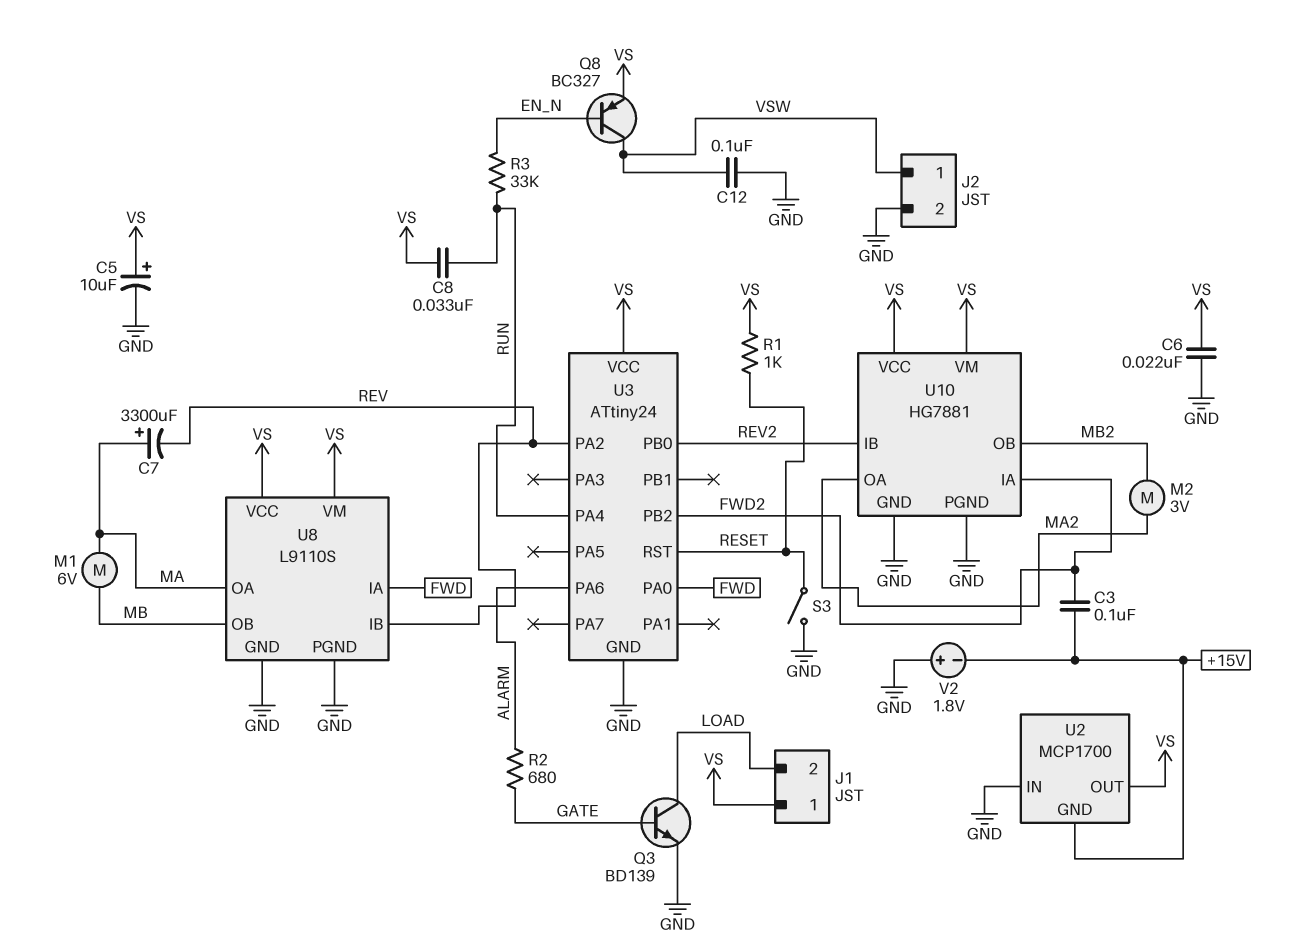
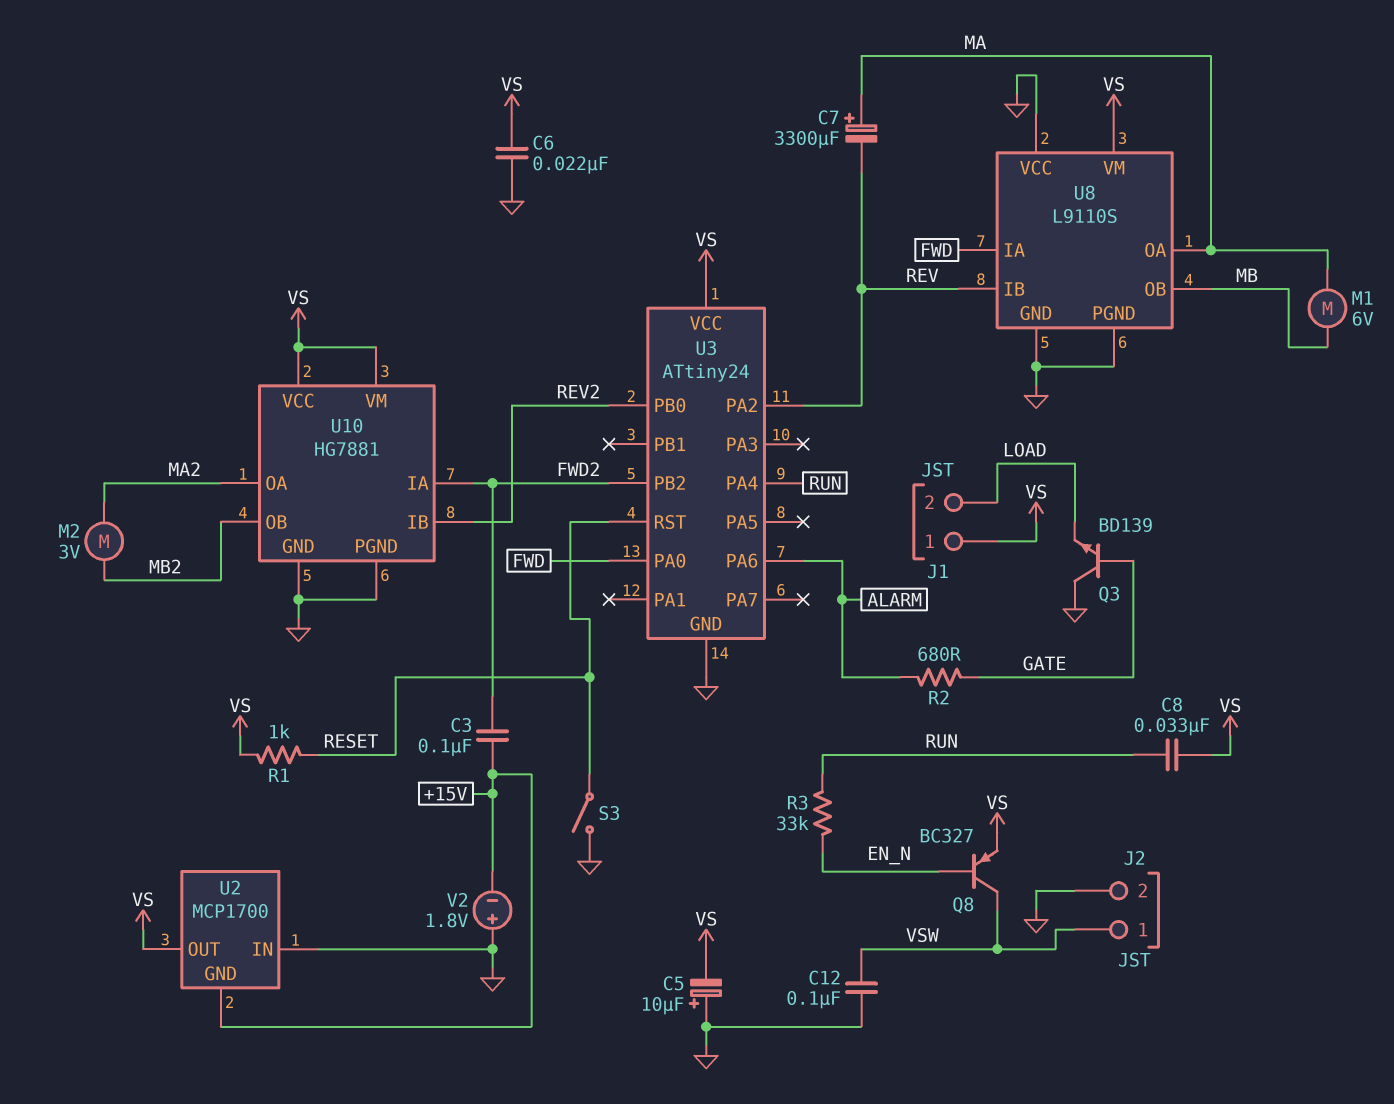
C5: 10uF (plus VS, minus GND) -> 10uF (plus GND, minus VS)
Q3: NPN BD139 (B GATE, C LOAD, E GND) -> NPN BD139 (B GATE, C GND, E LOAD)
U8 pin VCC: VS -> GND

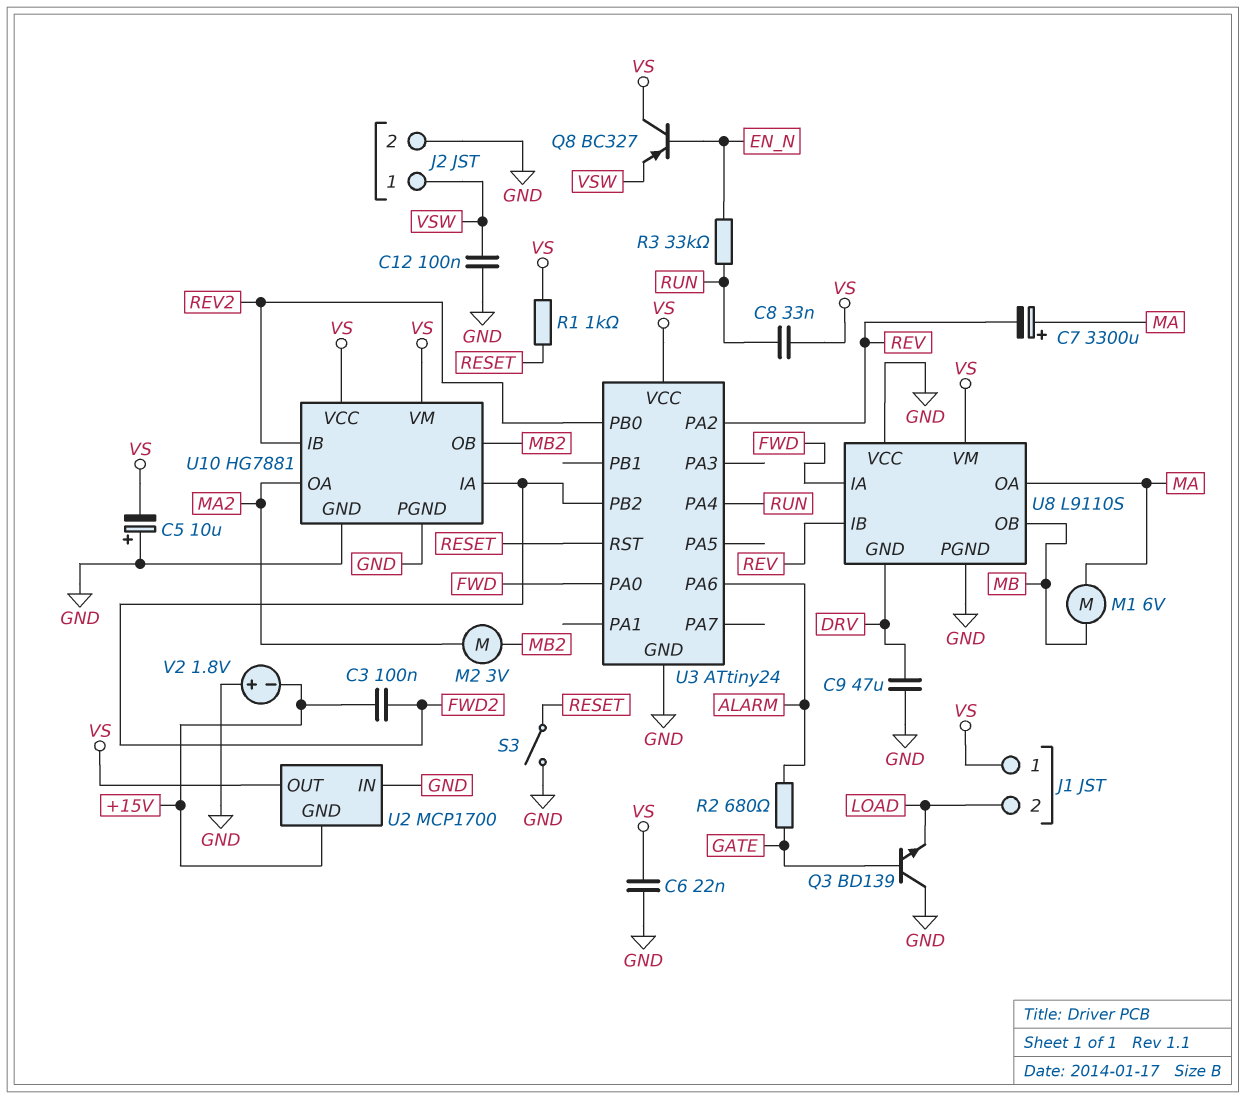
C9: none -> 47uF (DRV, GND)
Q8: PNP BC327 (B EN_N, C VSW, E VS) -> PNP BC327 (B EN_N, C VS, E VSW)
U8 pin GND: GND -> DRV

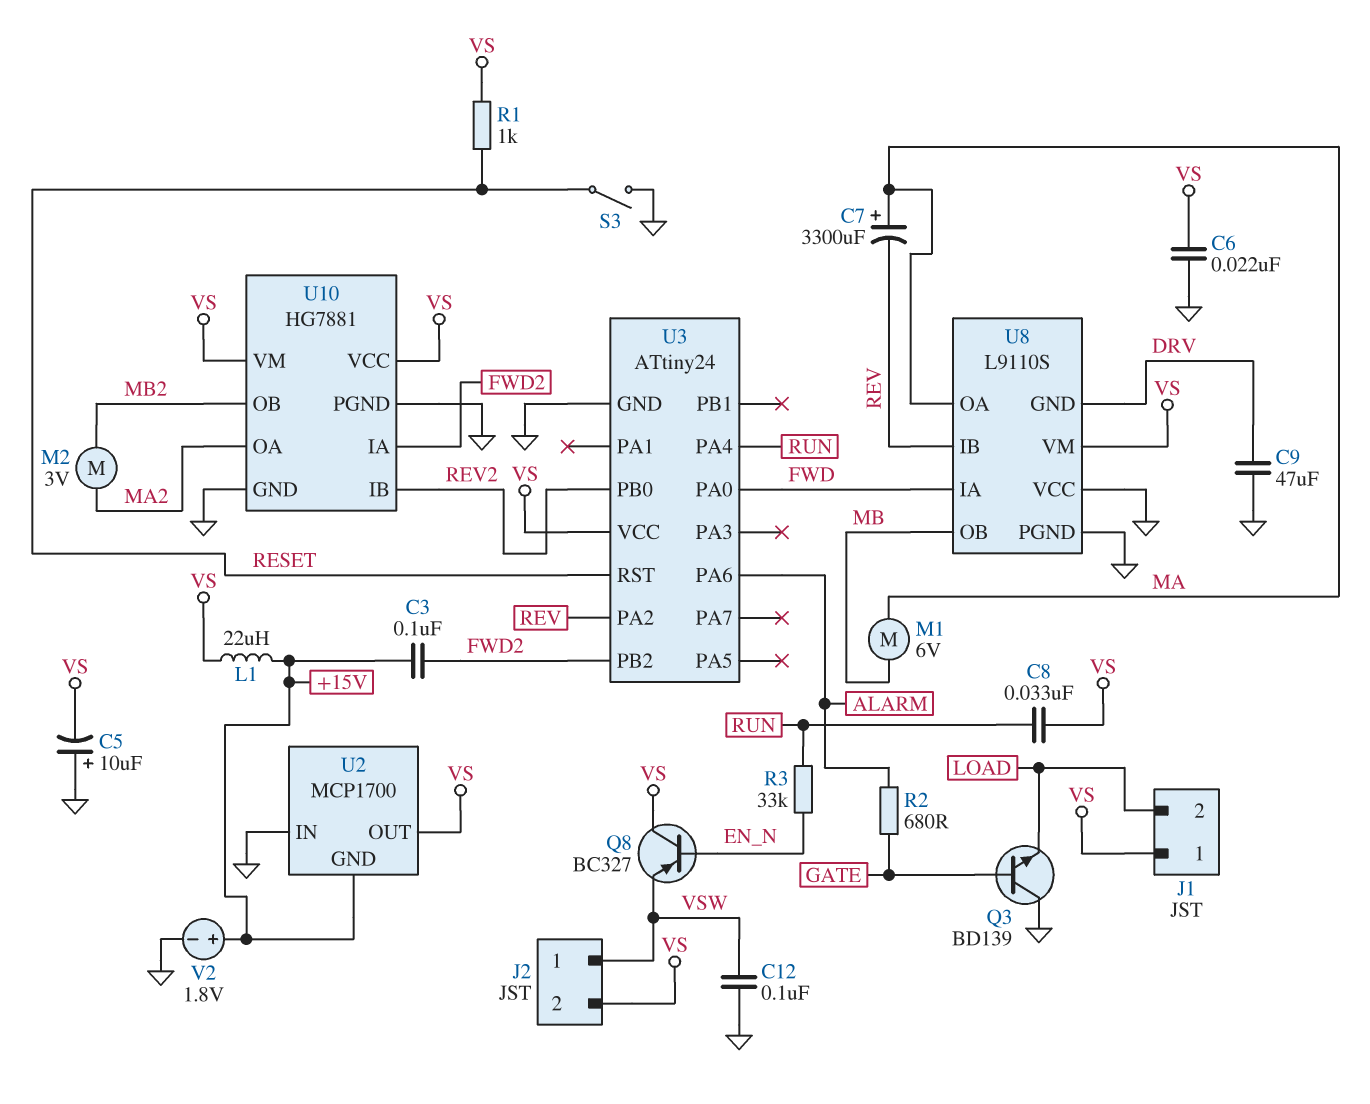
J2 pin 2: GND -> VS
L1: none -> 22uH (+15V, VS)
V2: 1.8V (plus GND, minus +15V) -> 1.8V (plus +15V, minus GND)

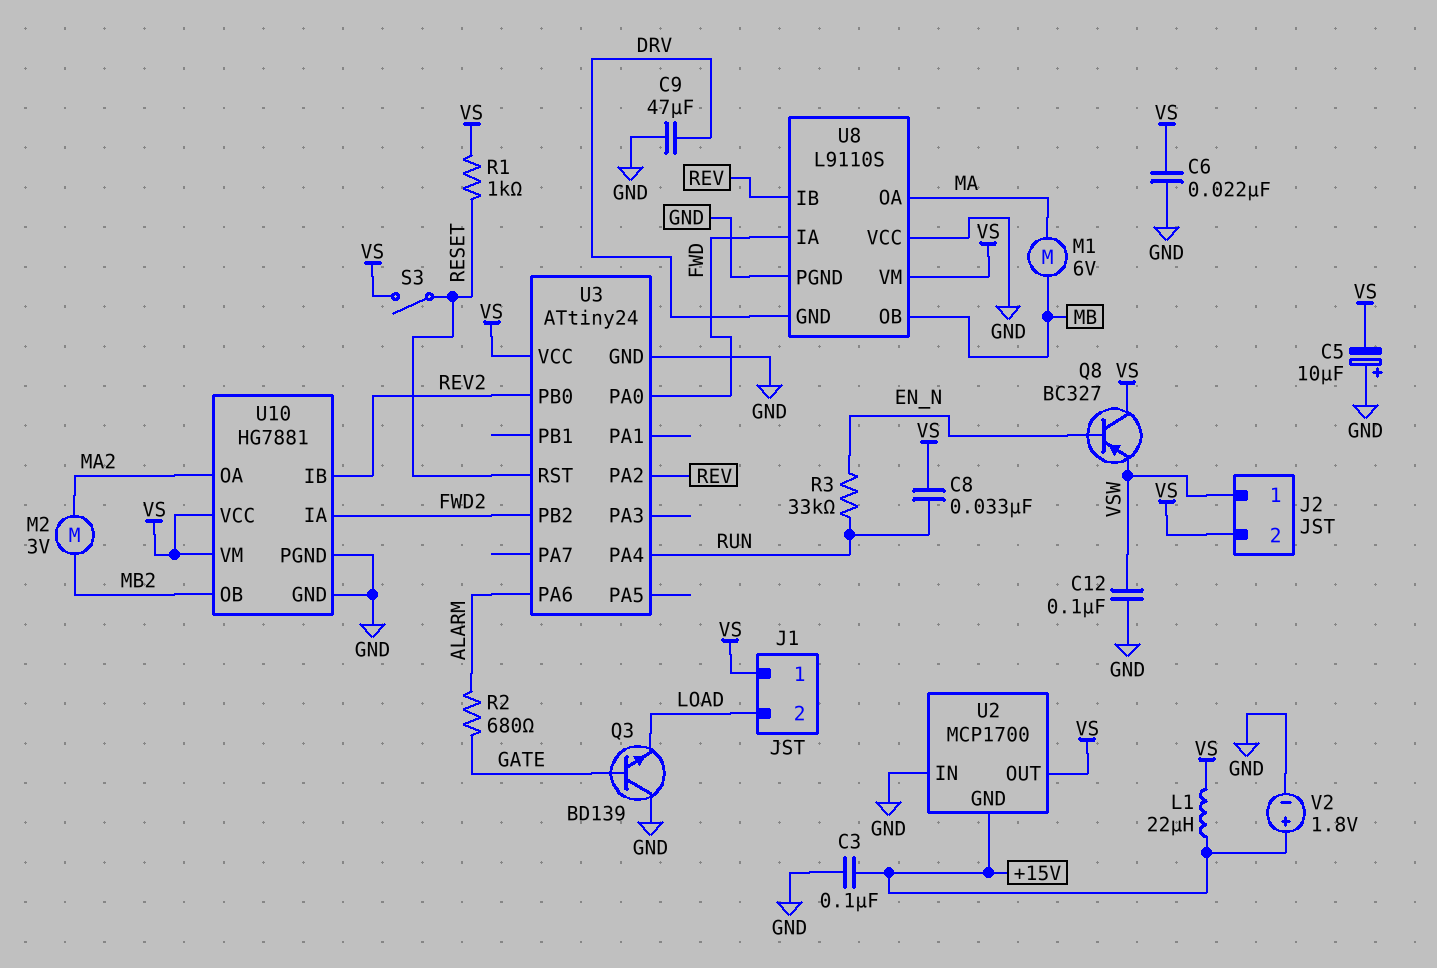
C3: 100nF (+15V, FWD2) -> 100nF (+15V, GND)
C7: 3300uF (plus MA, minus REV) -> none
S3: switch (GND, RESET) -> switch (RESET, VS)

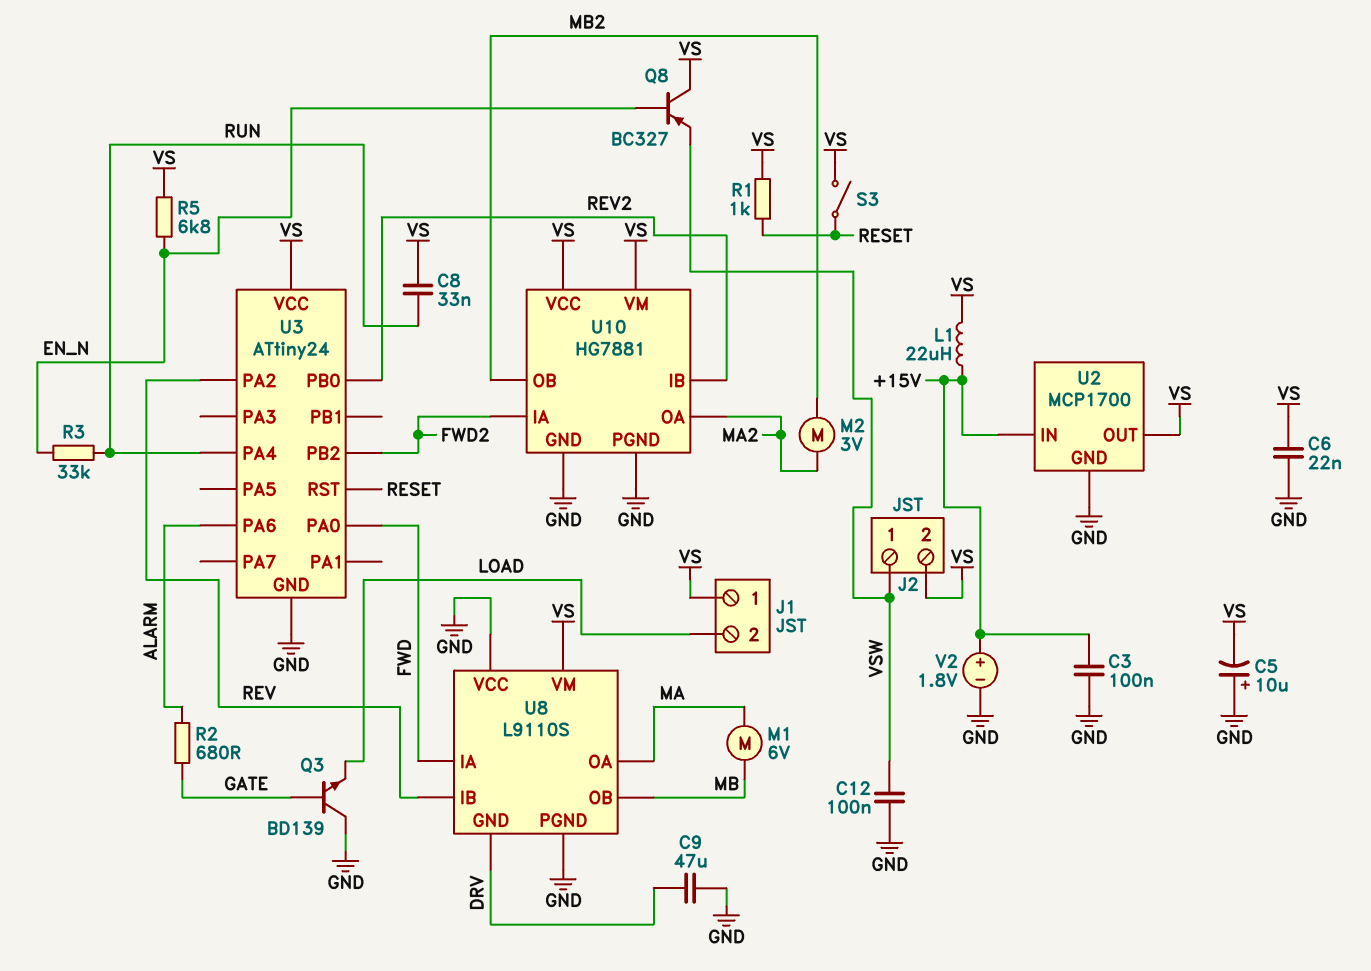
R5: none -> 6.8k (EN_N, VS)
U2 pin GND: +15V -> GND
U2 pin IN: GND -> +15V

